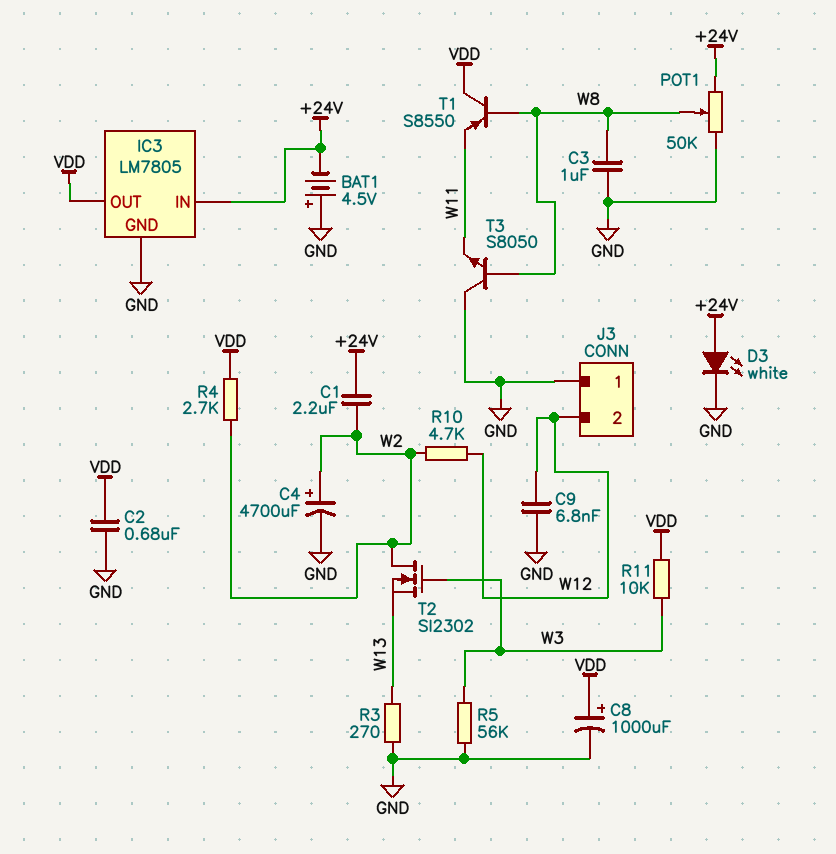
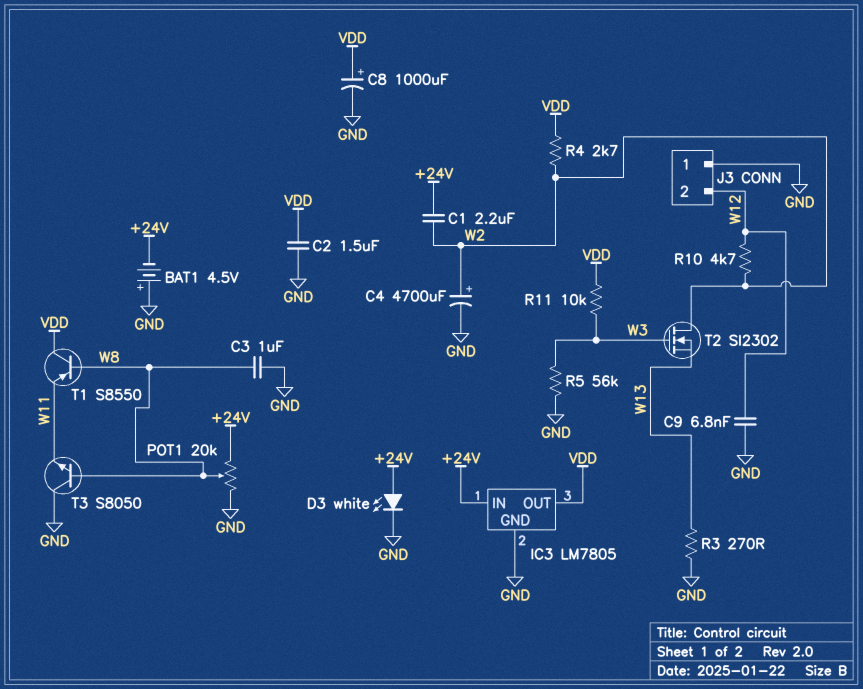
C2: 680nF (GND, VDD) -> 1.5uF (GND, VDD)
POT1: 50k (+24V, GND, wiper W8) -> 20k (+24V, GND, wiper W8)

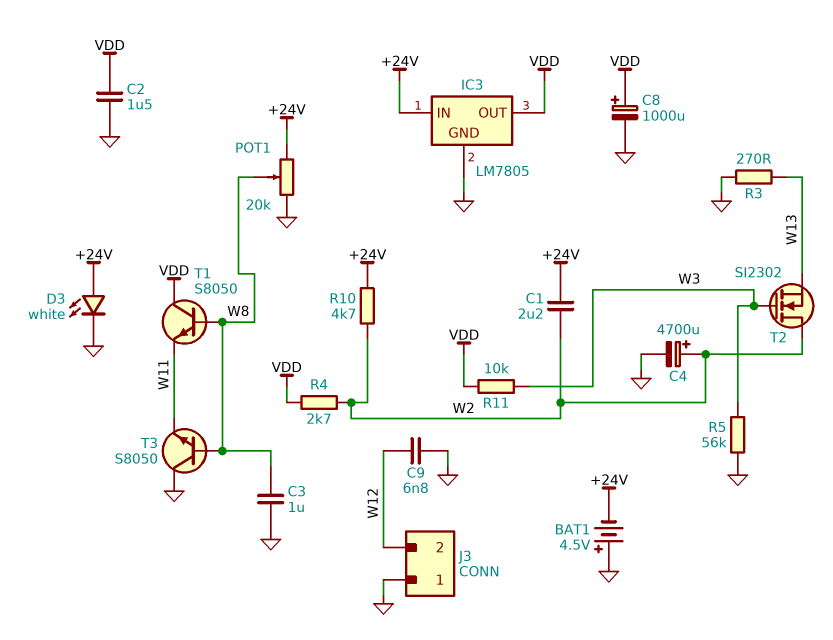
R10: 4.7k (W2, W12) -> 4.7k (+24V, W2)
T1: PNP S8550 (B W8, C VDD, E W11) -> NPN S8050 (B W8, C VDD, E W11)

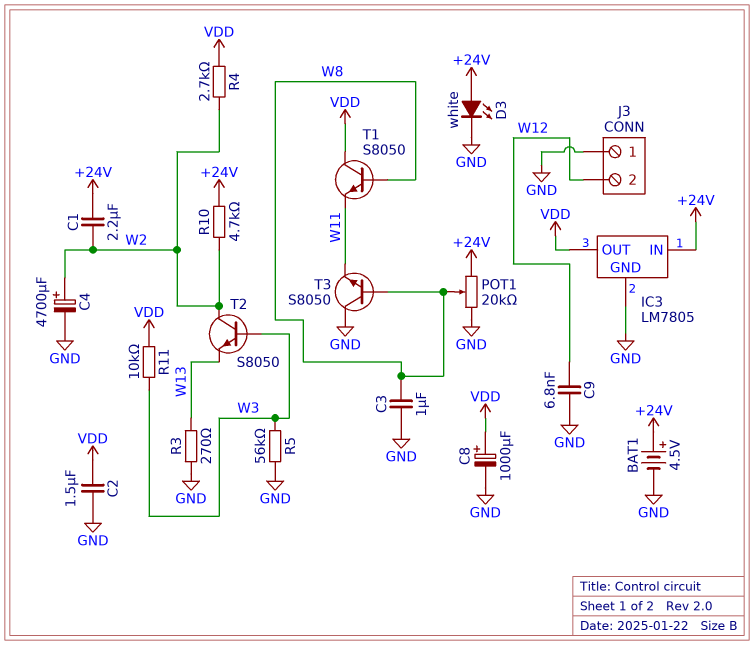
BAT1: 4.5V (plus GND, minus +24V) -> 4.5V (plus +24V, minus GND)
T2: NMOS SI2302 (G W3, D W2, S W13) -> NPN S8050 (B W3, C W2, E W13)

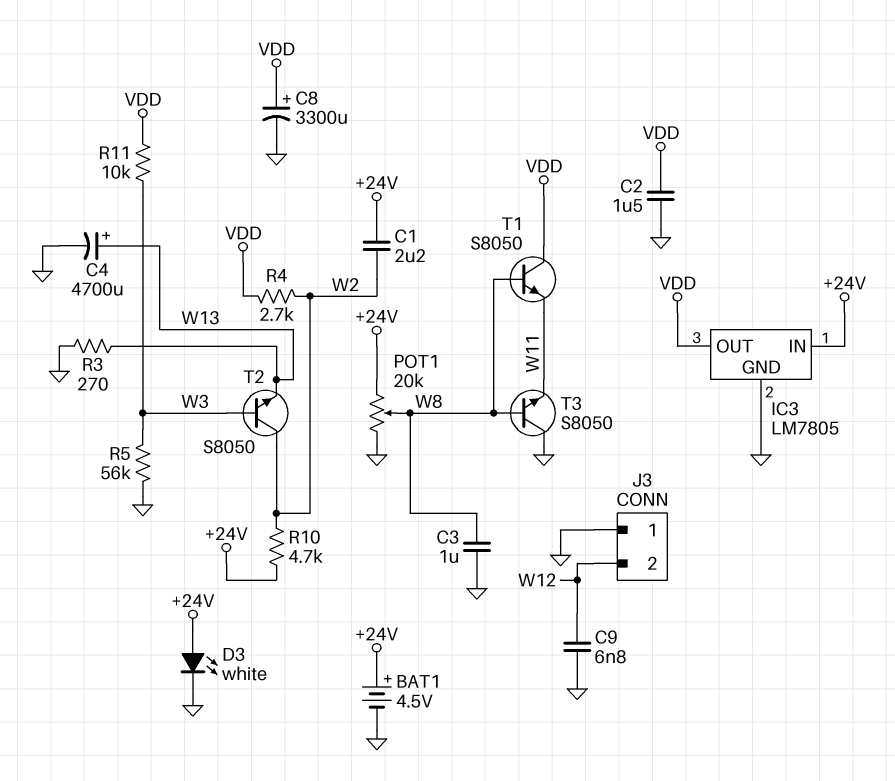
C4: 4700uF (plus W2, minus GND) -> 4700uF (plus W13, minus GND)
C8: 1000uF (plus VDD, minus GND) -> 3300uF (plus VDD, minus GND)

